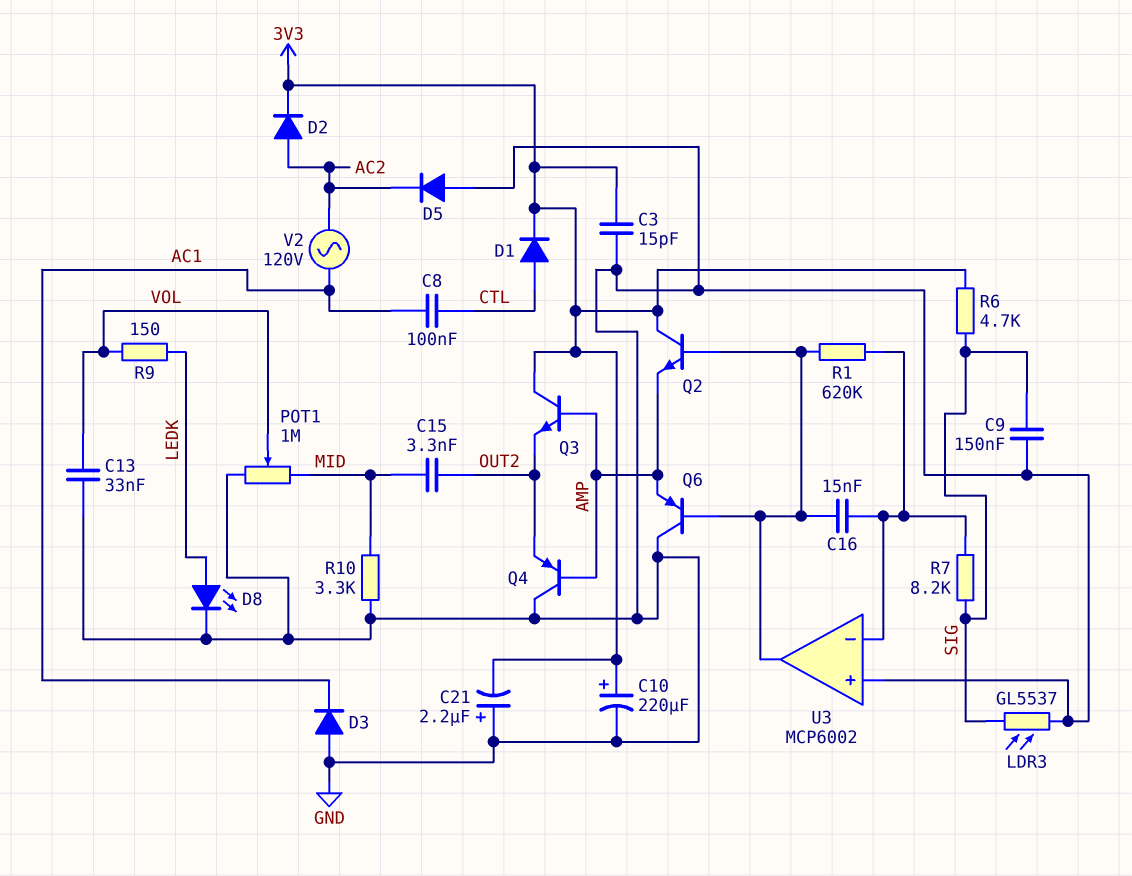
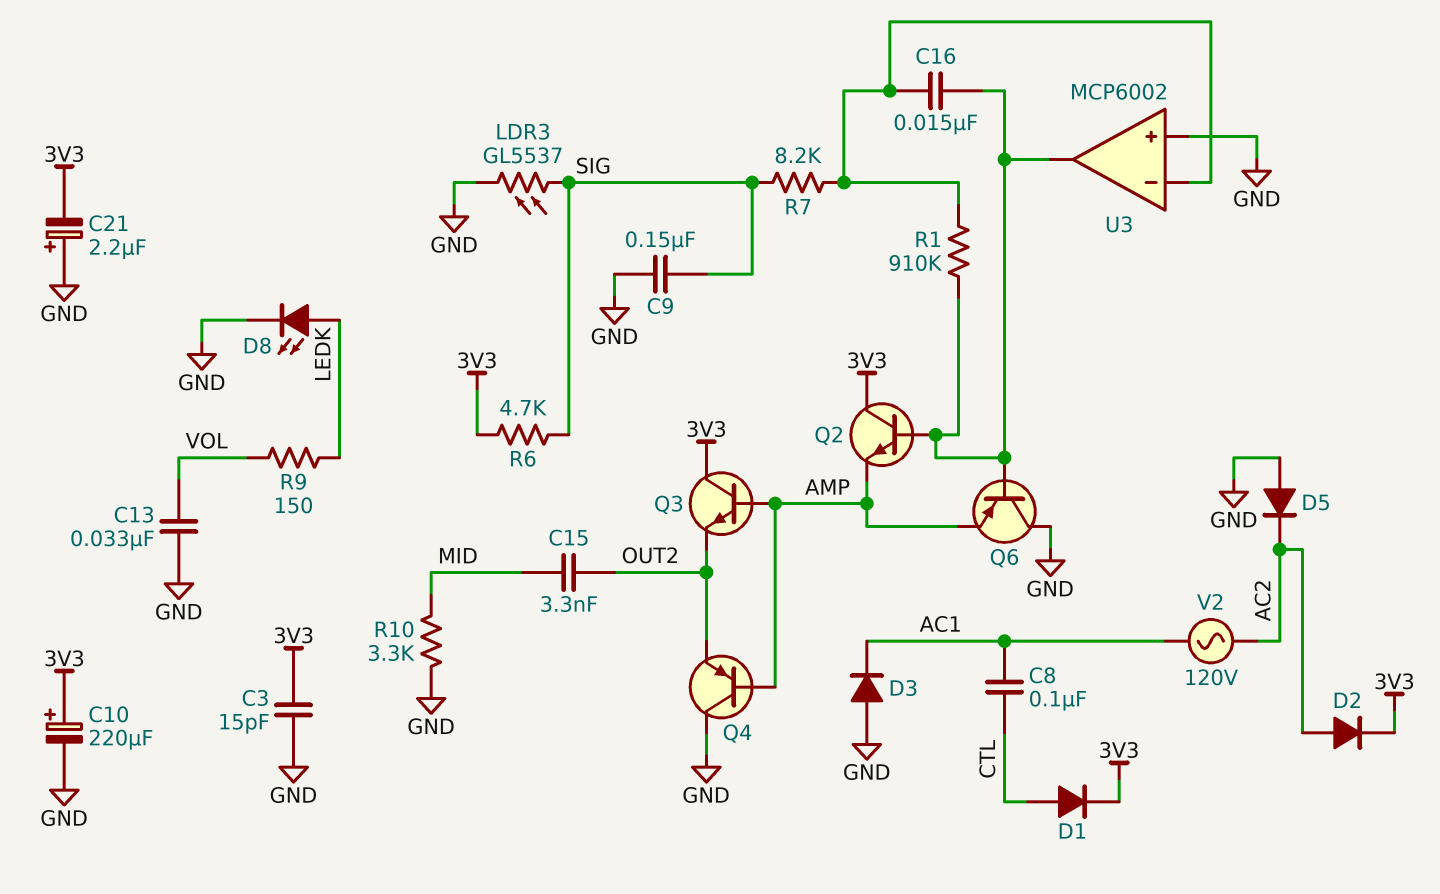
POT1: 1M (GND, MID, wiper VOL) -> none
R1: 620k (U3/in-, U3/out) -> 910k (U3/in-, U3/out)

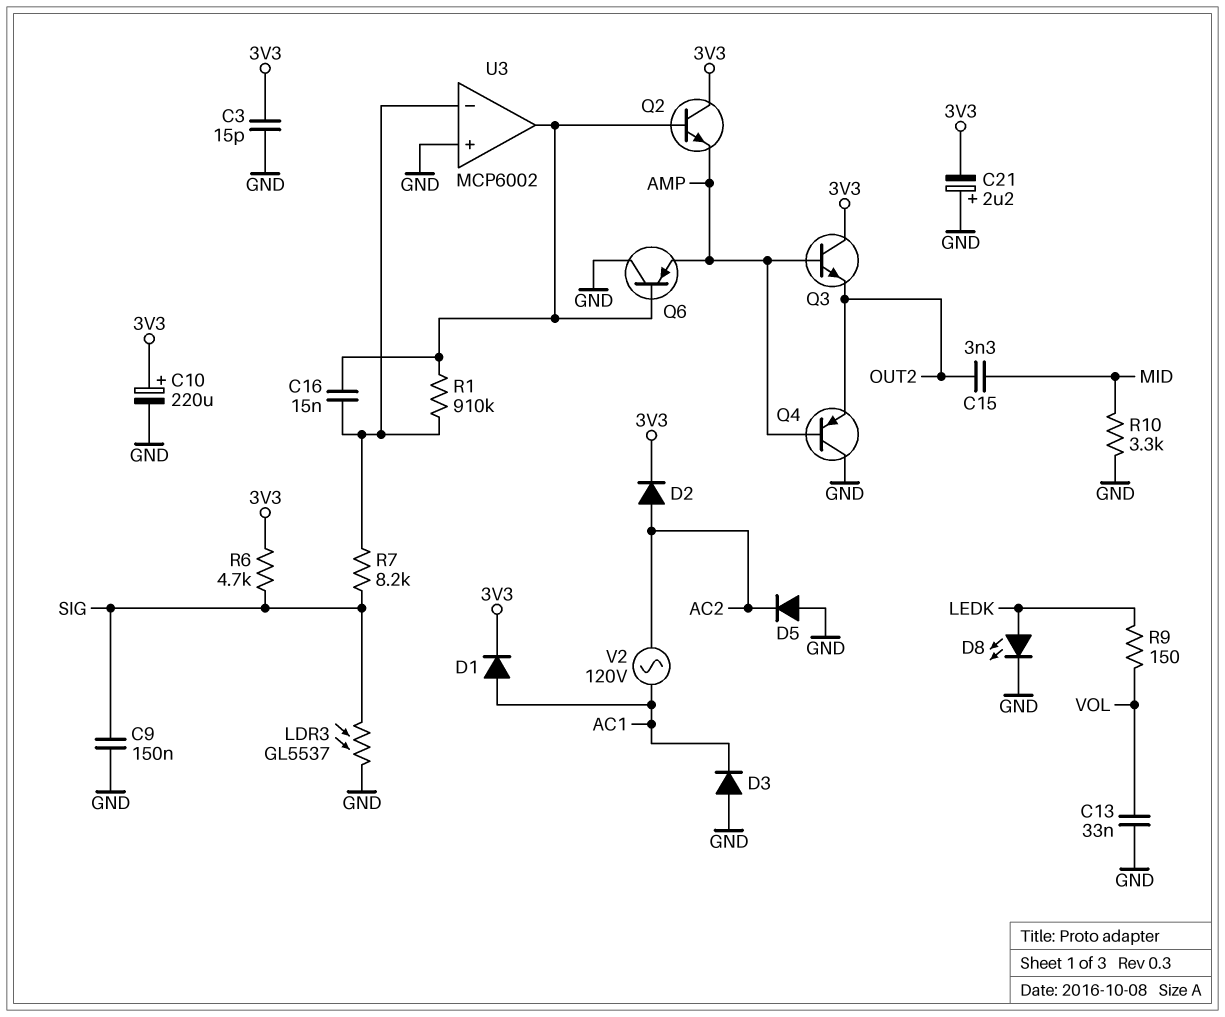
C8: 100nF (AC1, CTL) -> none
D1: diode (A CTL, K 3V3) -> diode (A AC1, K 3V3)

